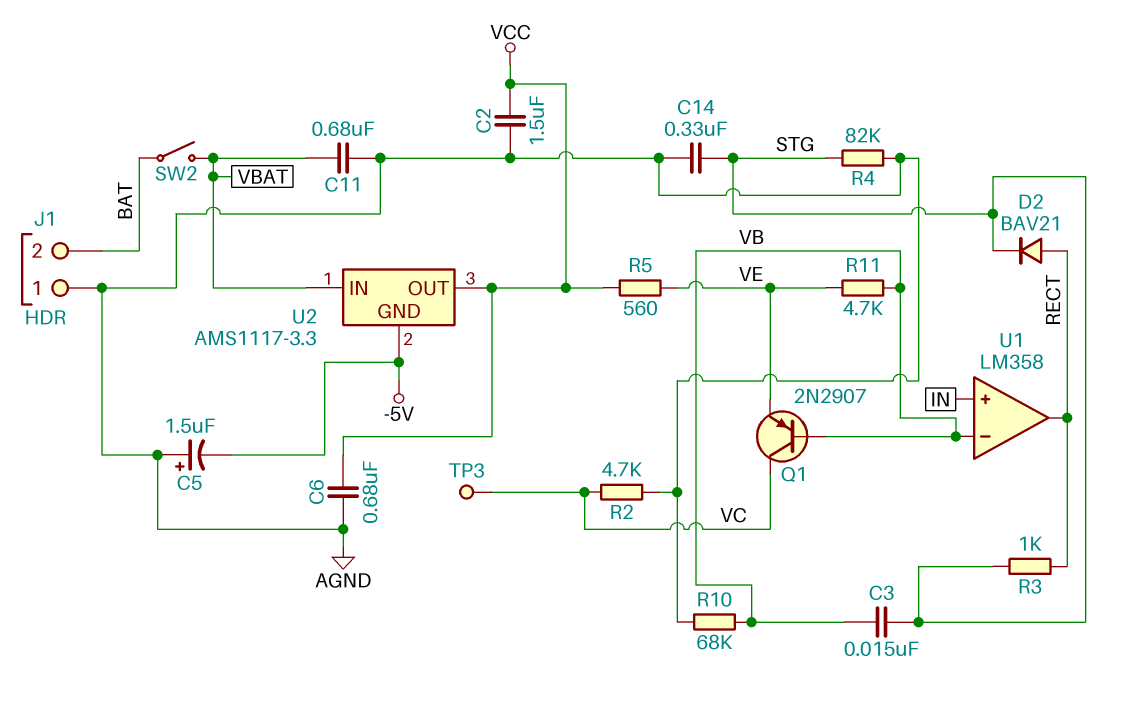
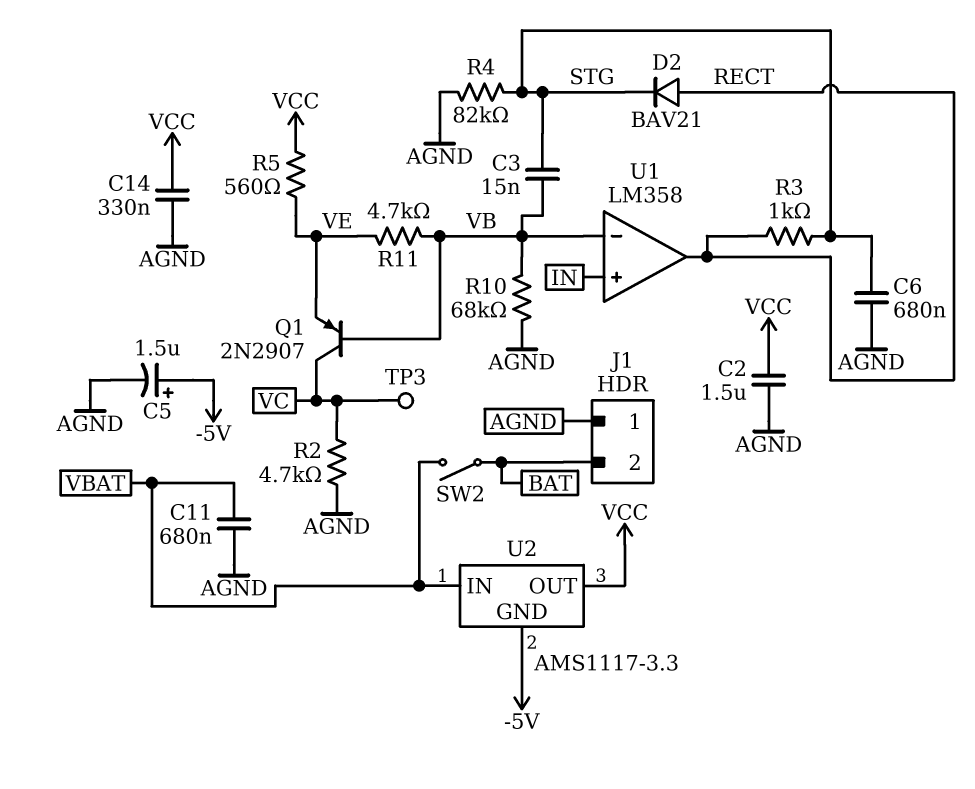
C5: 1.5uF (plus AGND, minus -5V) -> 1.5uF (plus -5V, minus AGND)
C6: 680nF (AGND, VCC) -> 680nF (AGND, STG)
C14: 330nF (AGND, STG) -> 330nF (AGND, VCC)

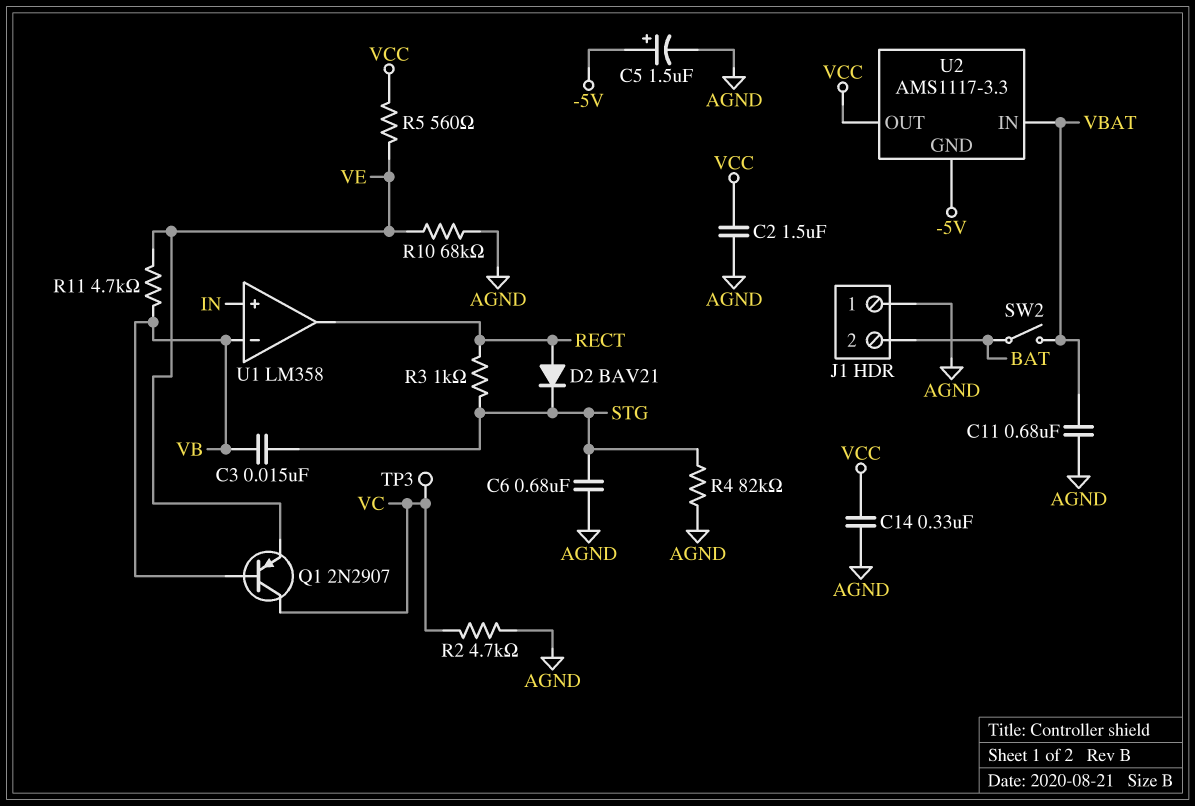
R10: 68k (AGND, VB) -> 68k (AGND, VE)

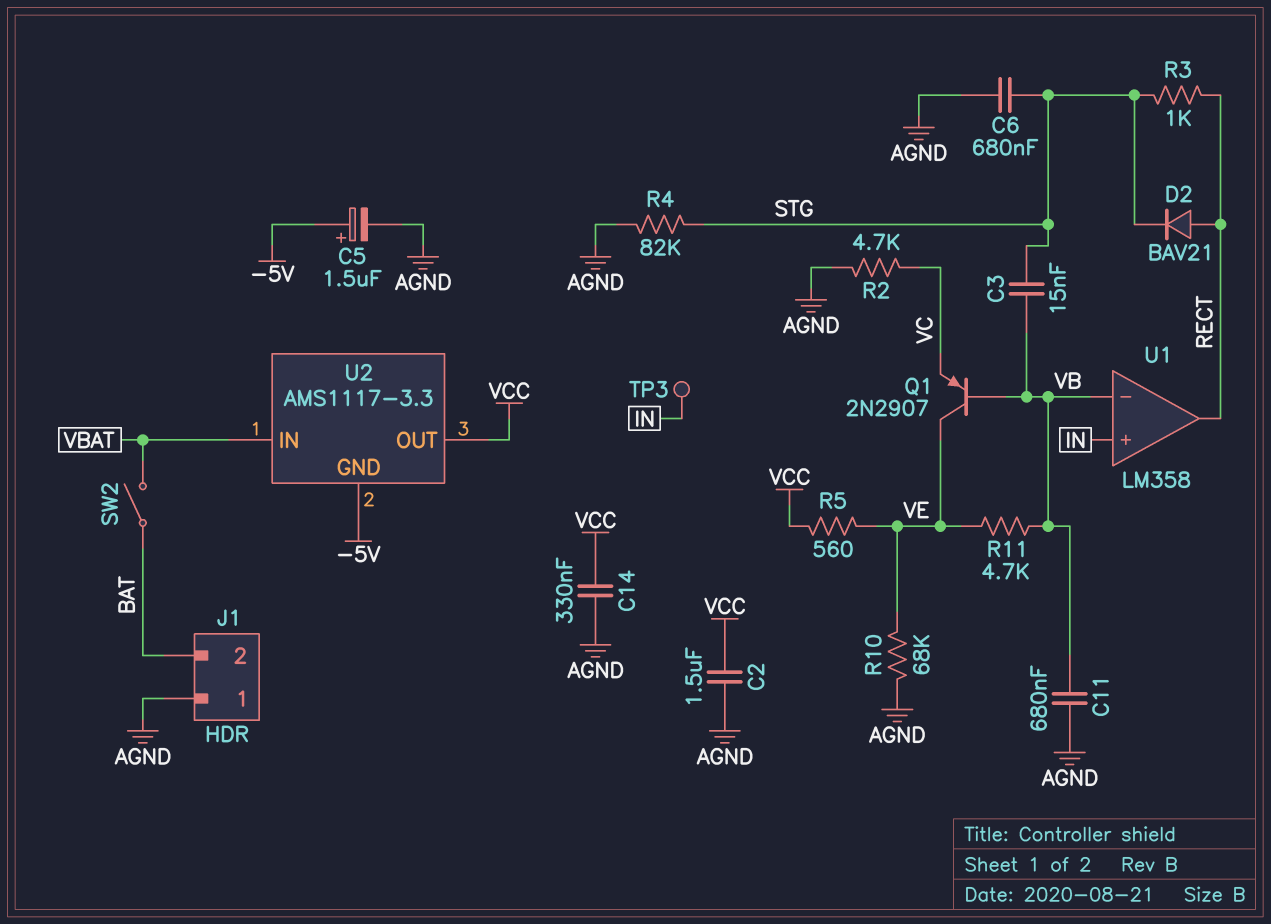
C11: 680nF (AGND, VBAT) -> 680nF (AGND, VB)
Q1: PNP 2N2907 (B VB, C VC, E VE) -> PNP 2N2907 (B VB, C VE, E VC)
TP3: test point (VC) -> test point (IN)

